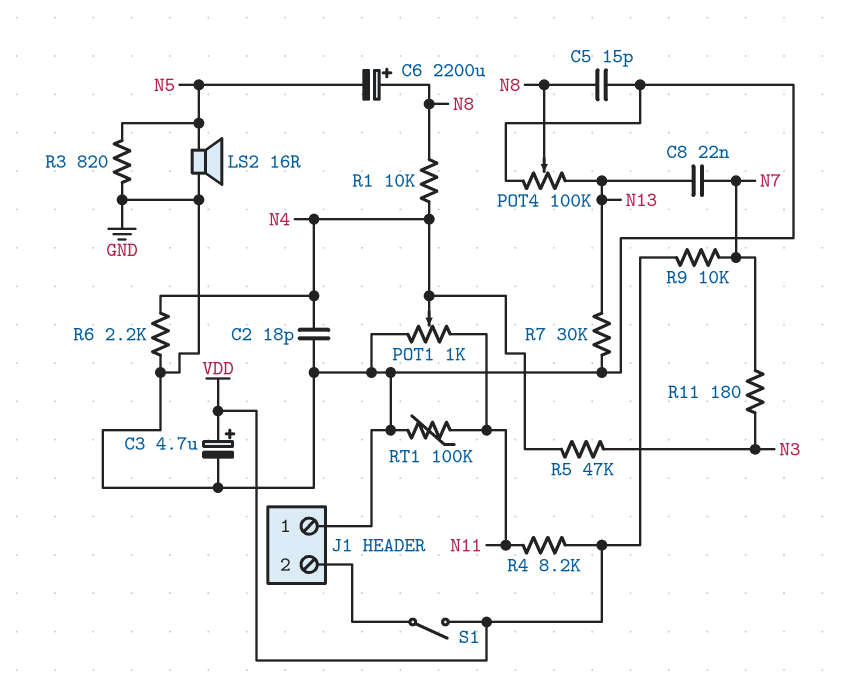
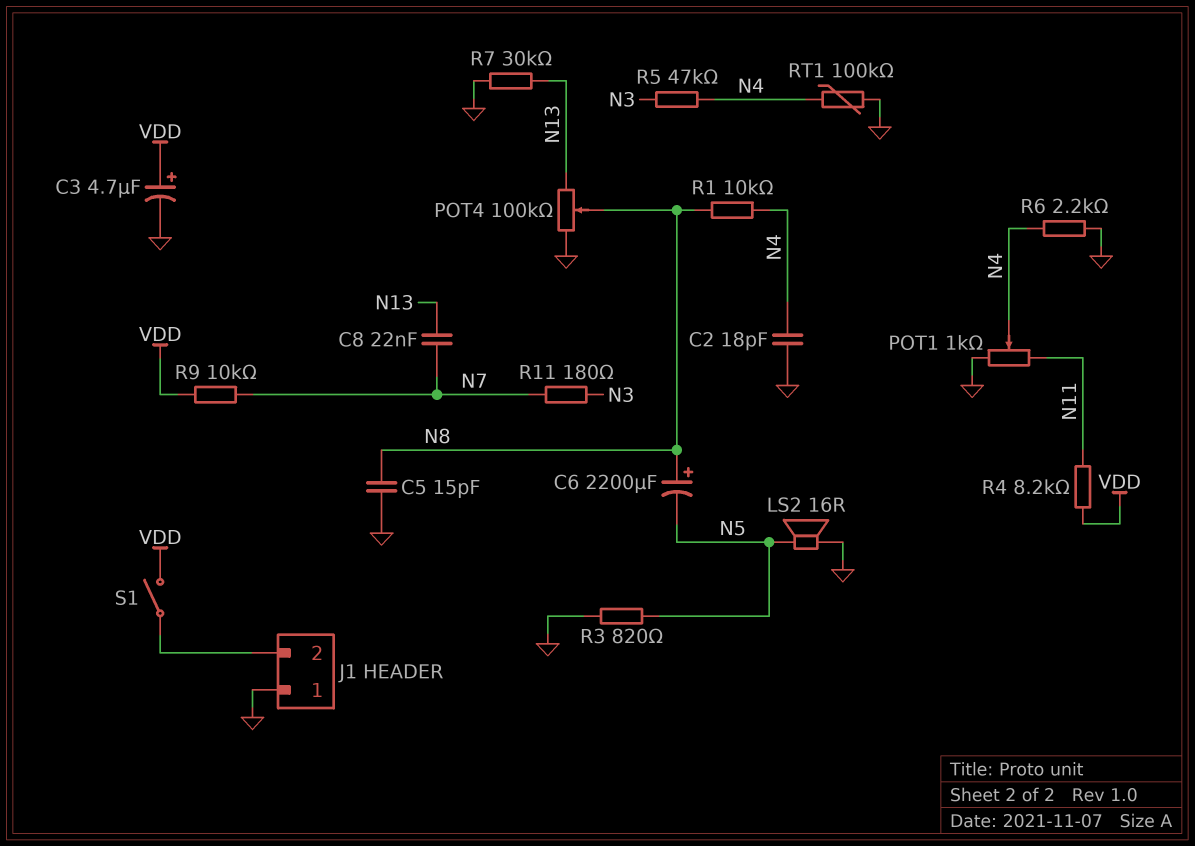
RT1: 100k (GND, N11) -> 100k (GND, N4)

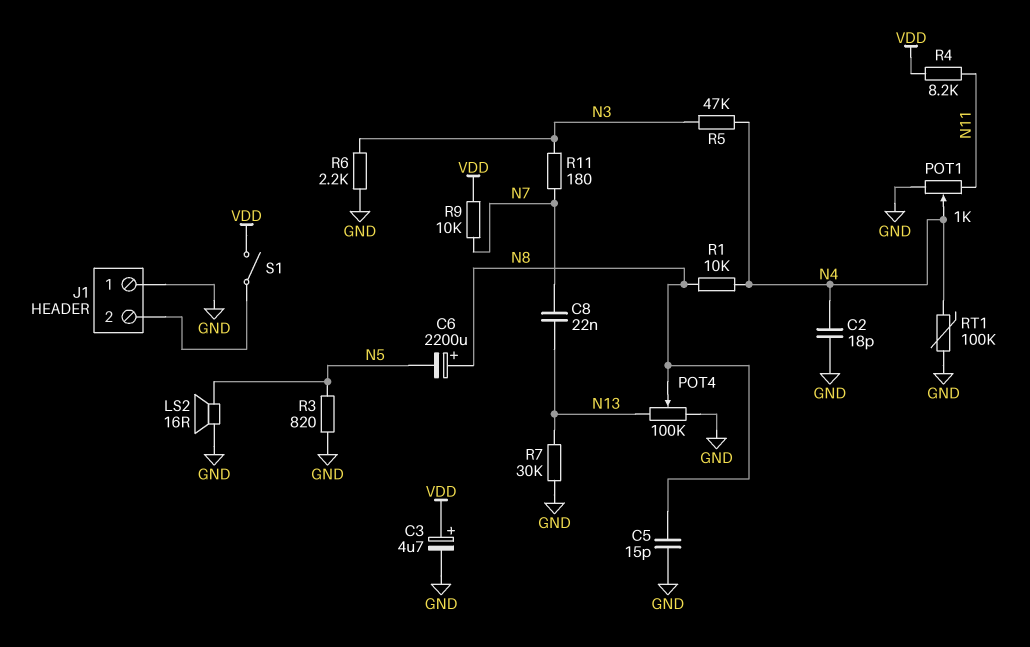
R6: 2.2k (GND, N4) -> 2.2k (GND, N3)

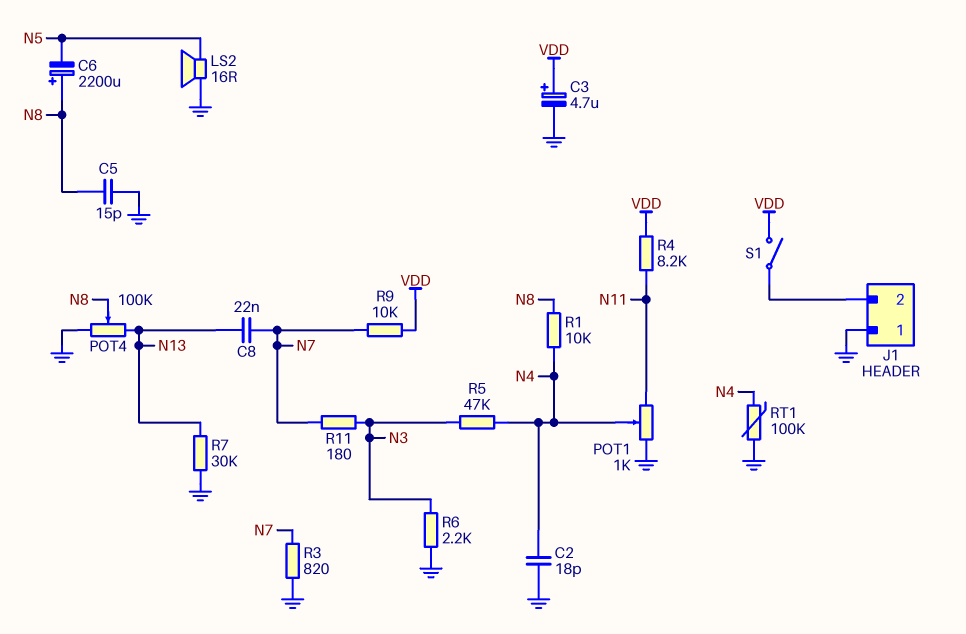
R3: 820 (GND, N5) -> 820 (GND, N7)

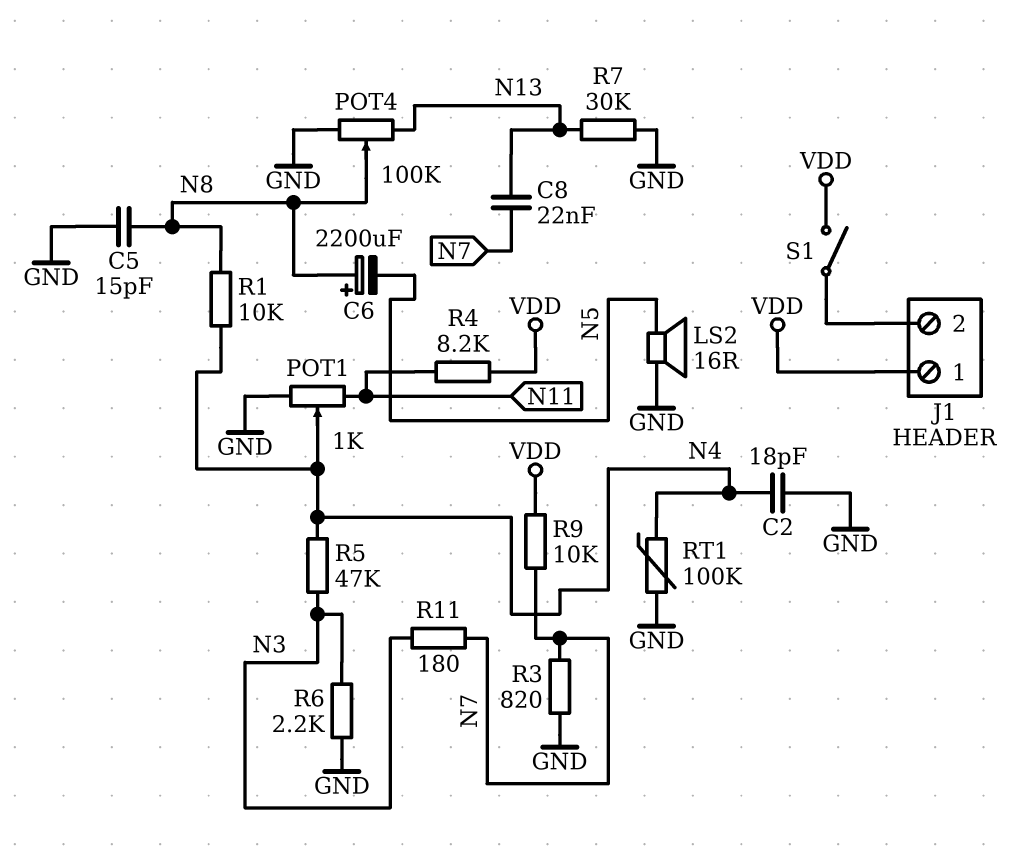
C3: 4.7uF (plus VDD, minus GND) -> none
J1 pin 1: GND -> VDD

